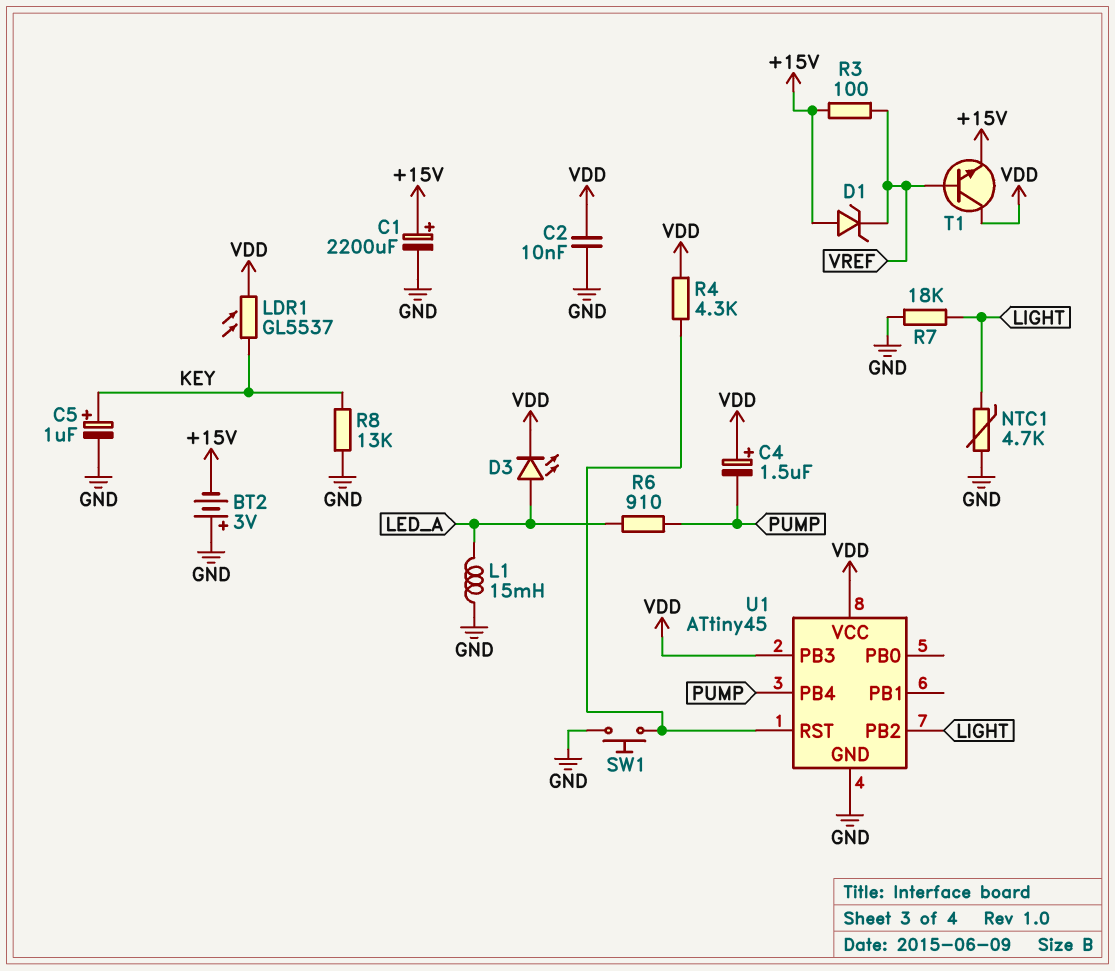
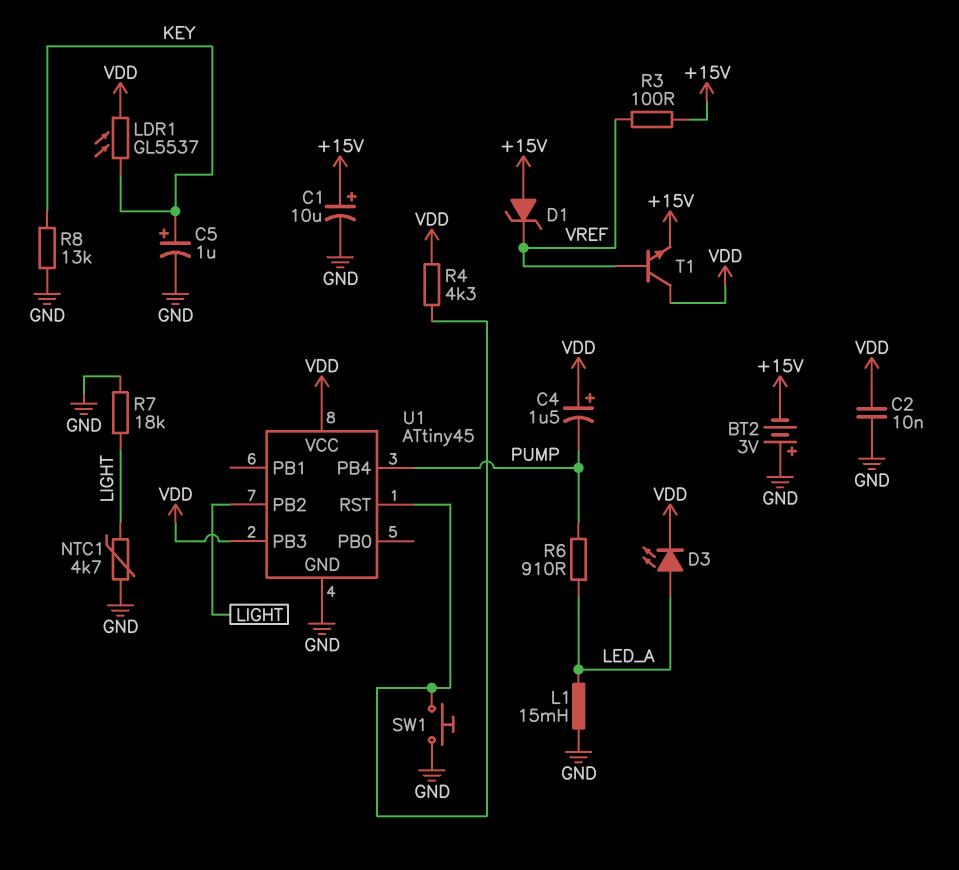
C1: 2200uF (plus +15V, minus GND) -> 10uF (plus +15V, minus GND)

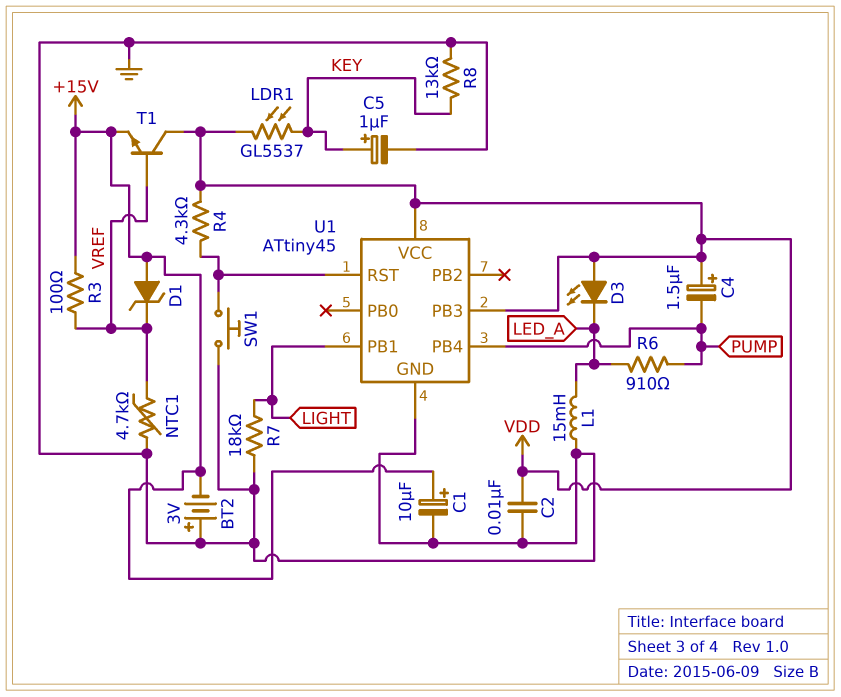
D3: LED (A LED_A, K VDD) -> LED (A VDD, K LED_A)
NTC1: 4.7k (GND, LIGHT) -> 4.7k (GND, VREF)
U1 pin PB1: none -> LIGHT
U1 pin PB2: LIGHT -> none

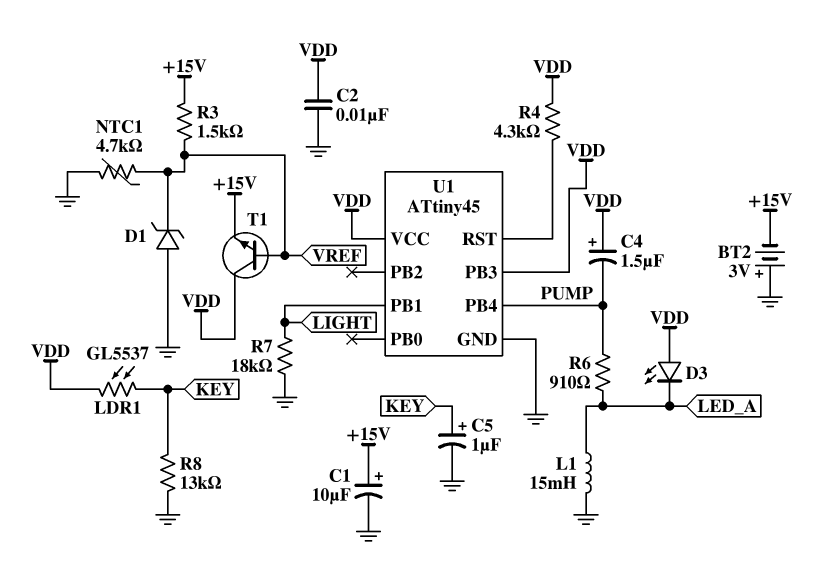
D1: zener (A +15V, K VREF) -> zener (A GND, K VREF)
R3: 100 (+15V, VREF) -> 1.5k (+15V, VREF)
SW1: button (GND, U1/RST) -> none

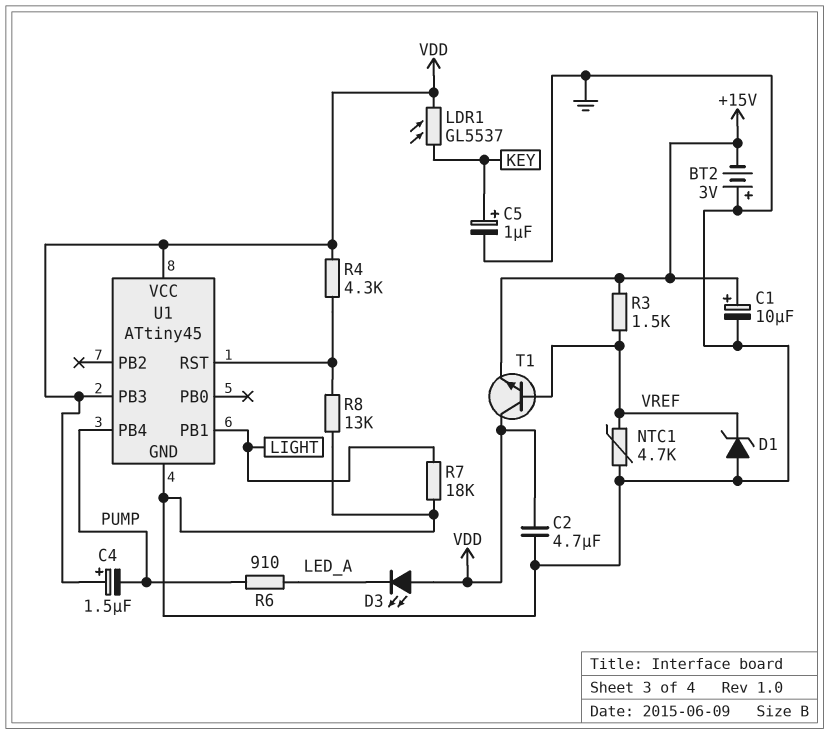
C2: 10nF (GND, VDD) -> 4.7uF (GND, VDD)
L1: 15mH (GND, LED_A) -> none
R8: 13k (GND, KEY) -> 13k (GND, U1/RST)

